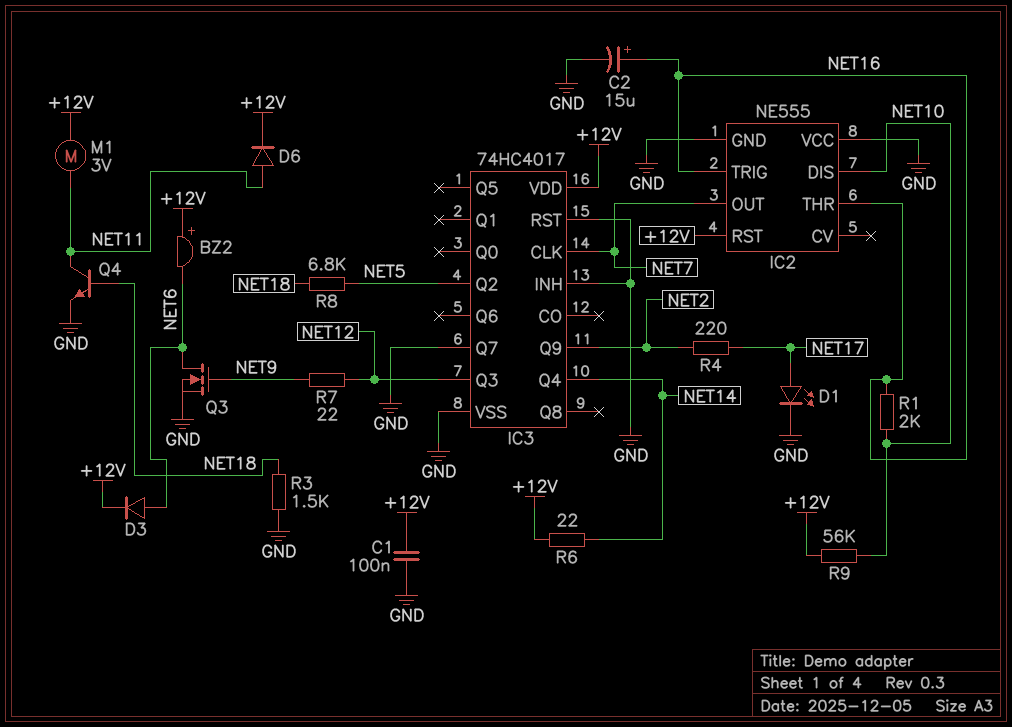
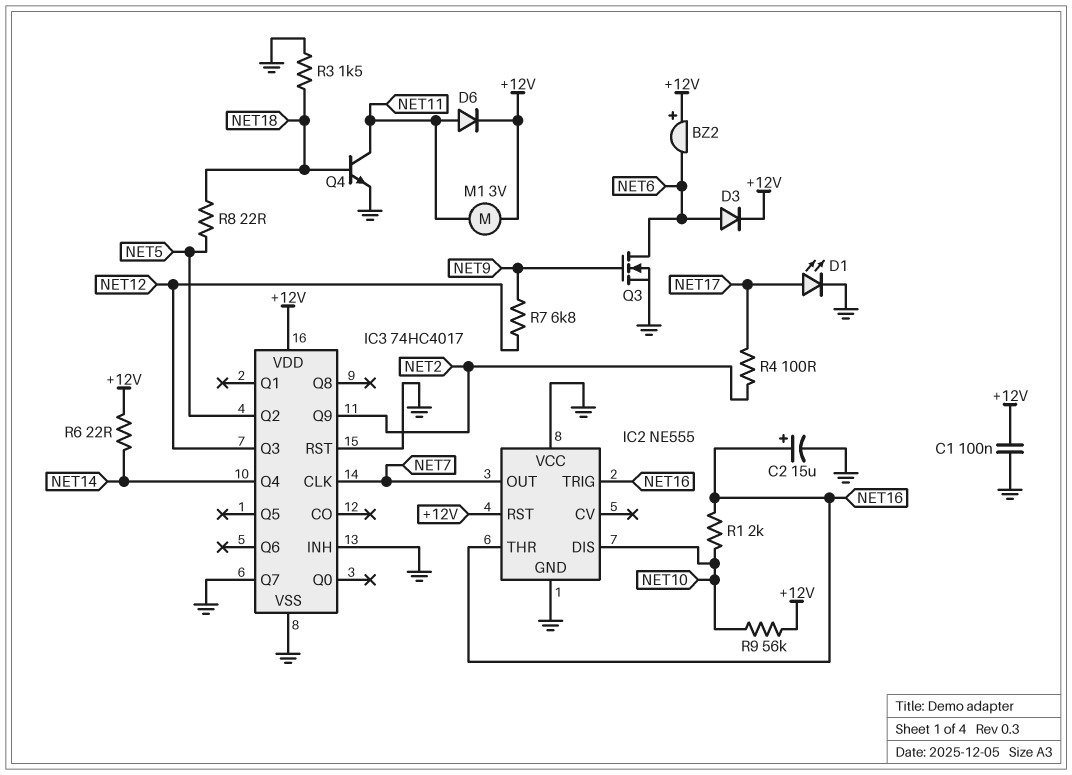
R4: 220 (NET2, NET17) -> 100 (NET2, NET17)
R7: 22 (NET9, NET12) -> 6.8k (NET9, NET12)
R8: 6.8k (NET5, NET18) -> 22 (NET5, NET18)

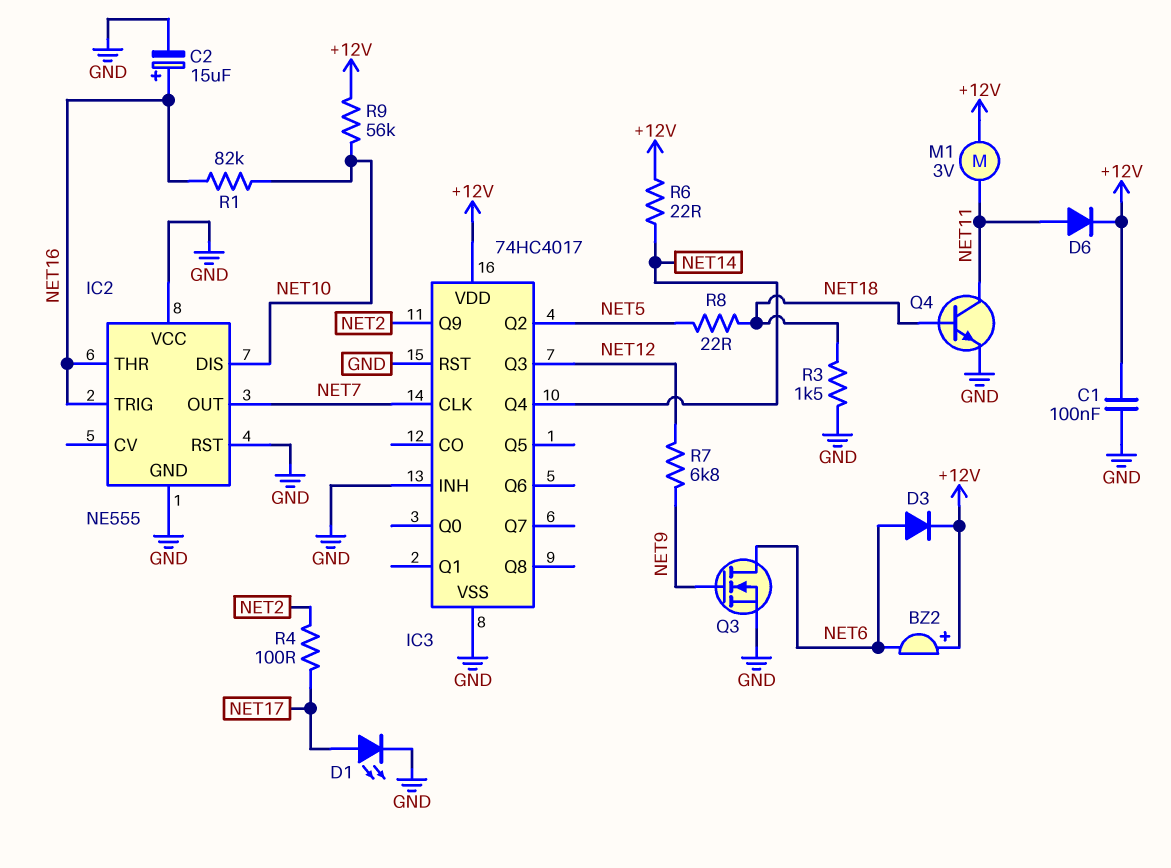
IC2 pin RST: +12V -> GND
IC3 pin Q7: GND -> none
R1: 2k (NET10, NET16) -> 82k (NET10, NET16)

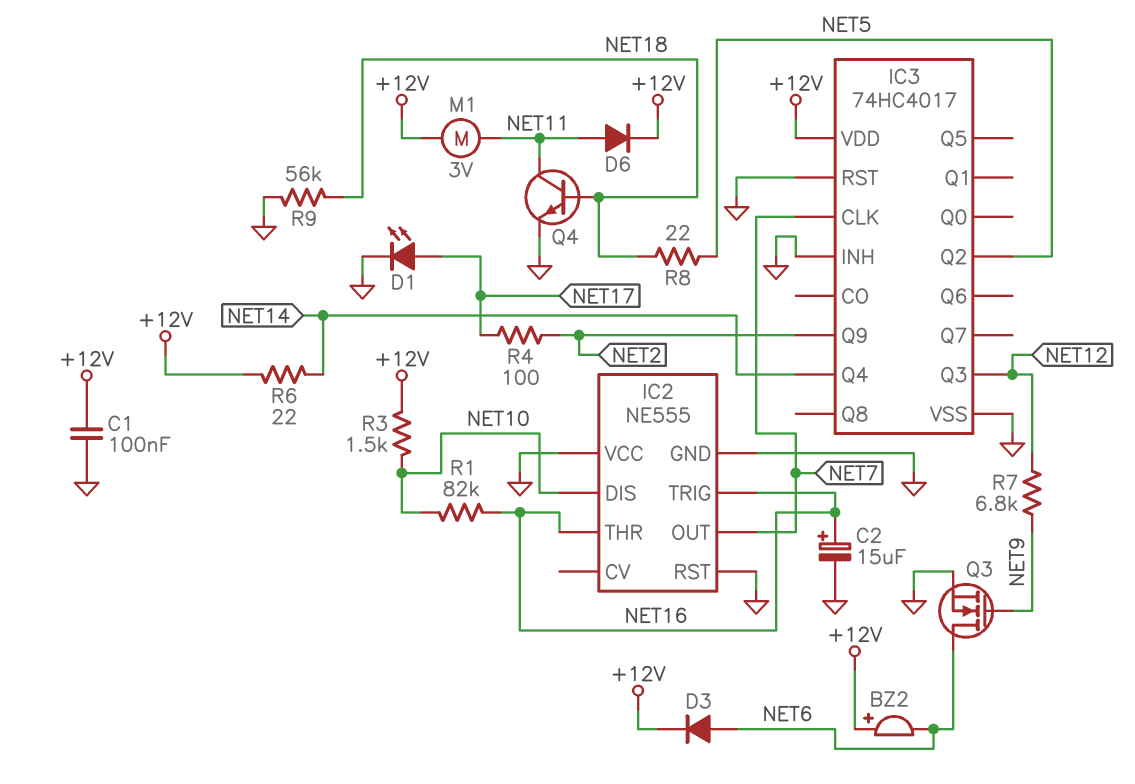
R3: 1.5k (GND, NET18) -> 1.5k (+12V, NET10)
R9: 56k (+12V, NET10) -> 56k (GND, NET18)

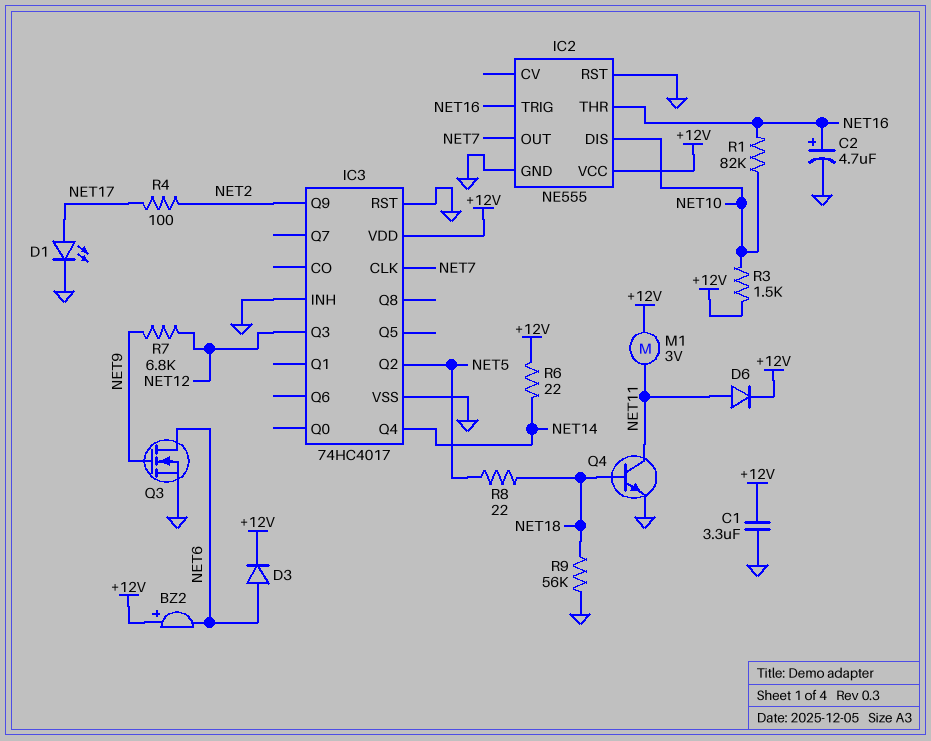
C1: 100nF (+12V, GND) -> 3.3uF (+12V, GND)
C2: 15uF (plus NET16, minus GND) -> 4.7uF (plus NET16, minus GND)
IC2 pin VCC: GND -> +12V

